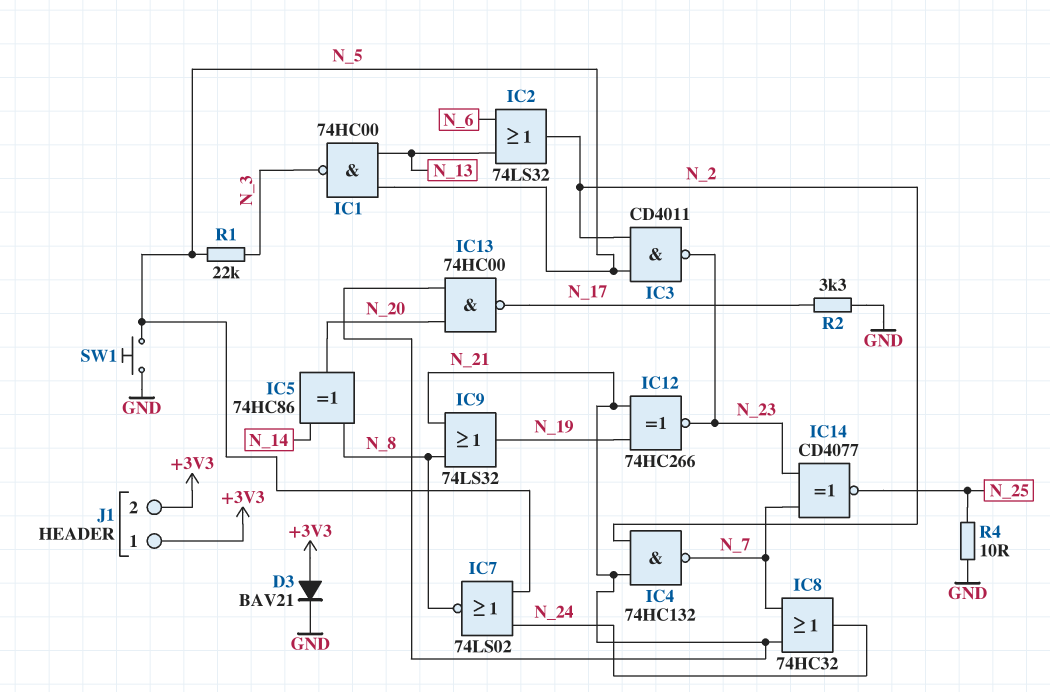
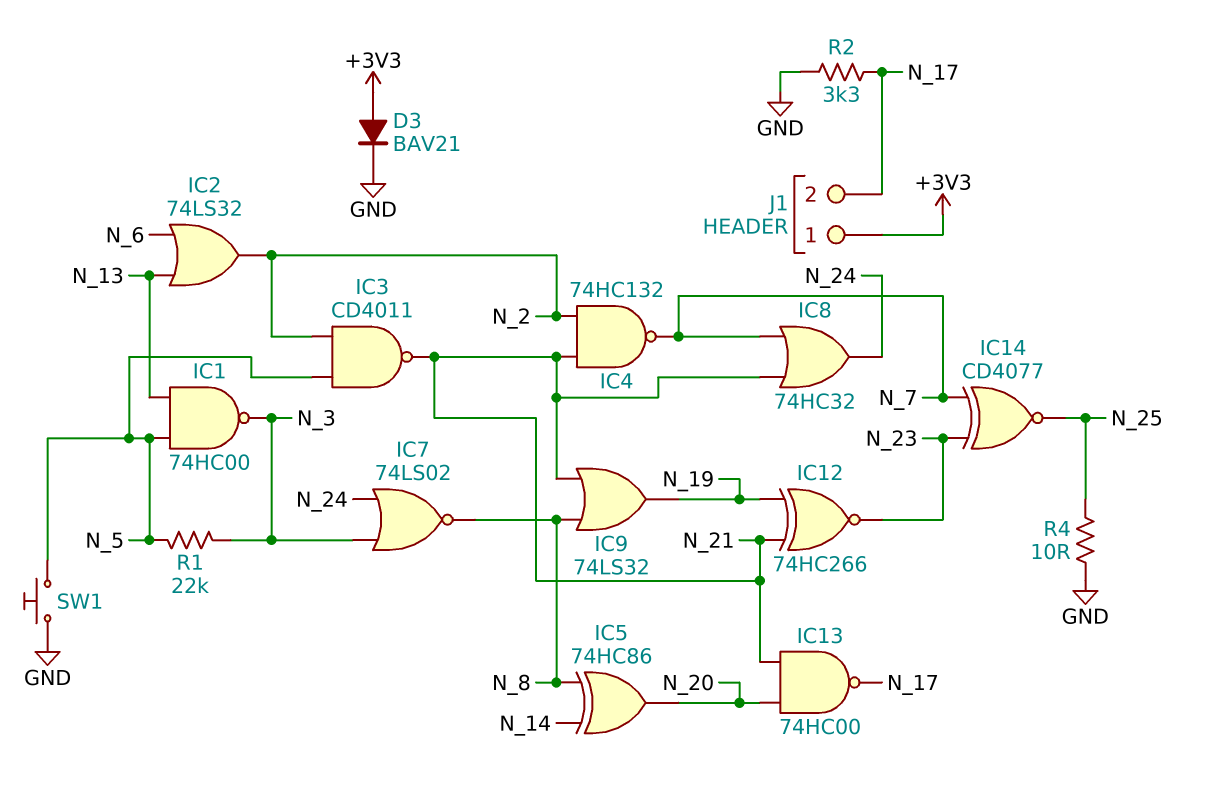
IC3: NAND CD4011 (in N_2, in N_5, out N_23) -> NAND CD4011 (in N_2, in N_5, out N_21)
IC7: NOR 74LS02 (in N_5, in N_24, out N_8) -> NOR 74LS02 (in N_3, in N_24, out N_8)
J1 pin 2: +3V3 -> N_17

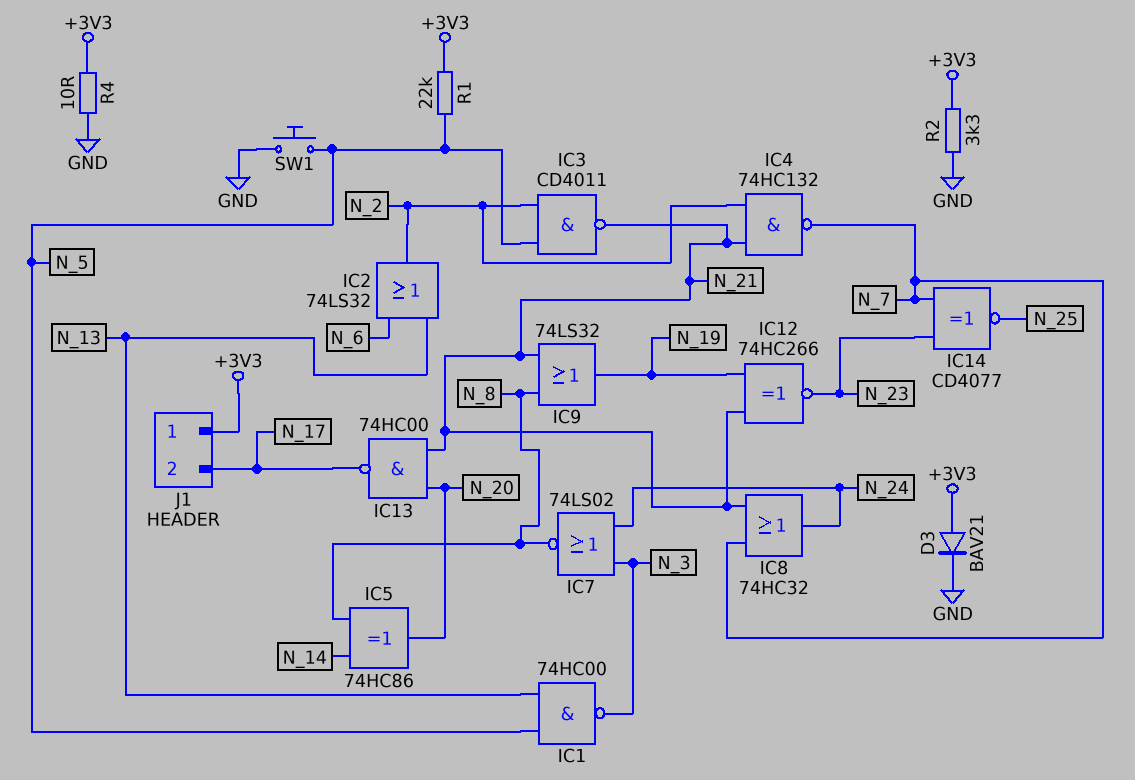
R1: 22k (N_3, N_5) -> 22k (+3V3, N_5)
R2: 3.3k (GND, N_17) -> 3.3k (+3V3, GND)
R4: 10 (GND, N_25) -> 10 (+3V3, GND)

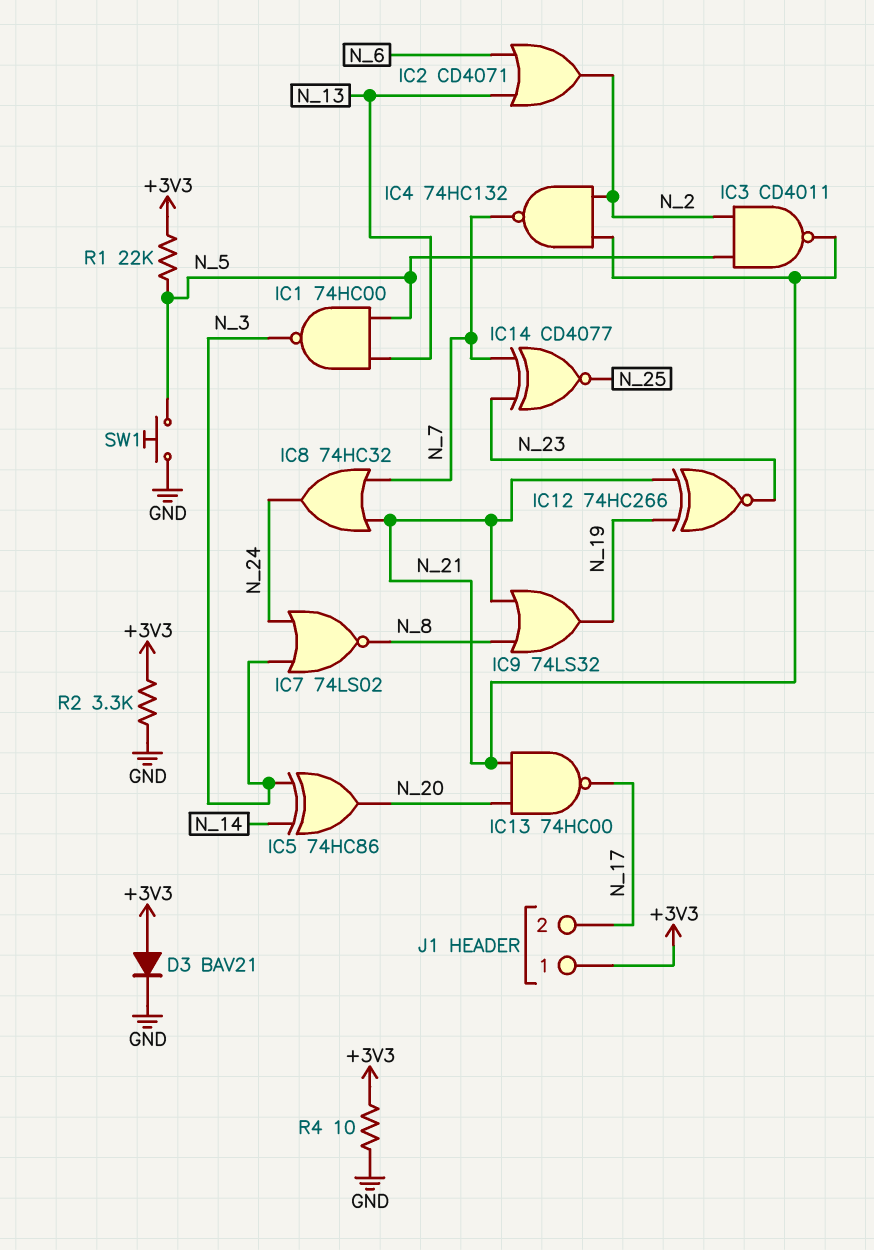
IC2: OR 74LS32 (in N_6, in N_13, out N_2) -> OR CD4071 (in N_6, in N_13, out N_2)
IC5: XOR 74HC86 (in N_8, in N_14, out N_20) -> XOR 74HC86 (in N_3, in N_14, out N_20)

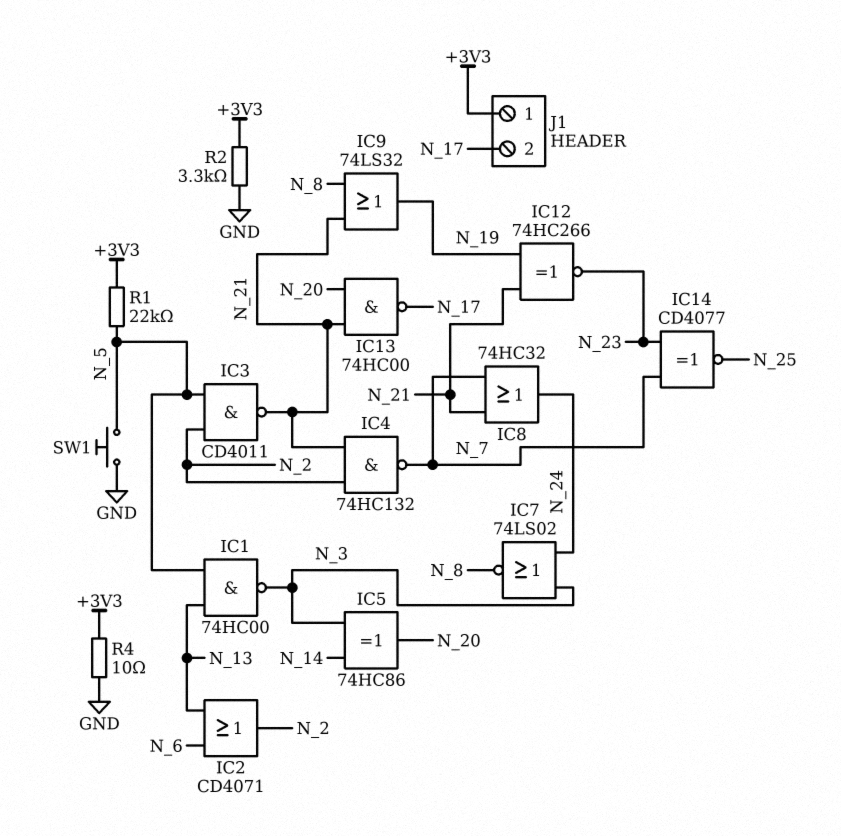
D3: diode BAV21 (A +3V3, K GND) -> none

